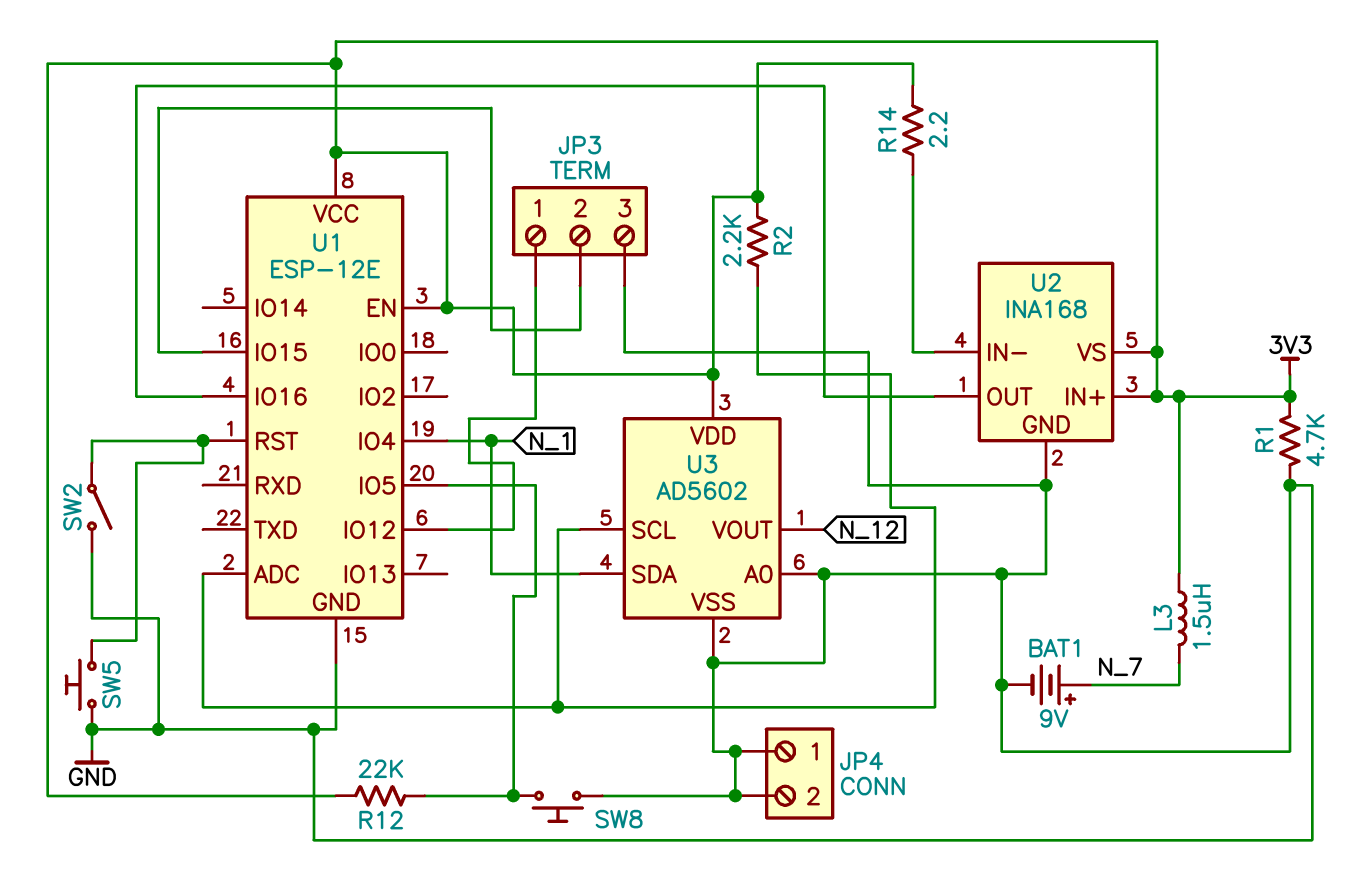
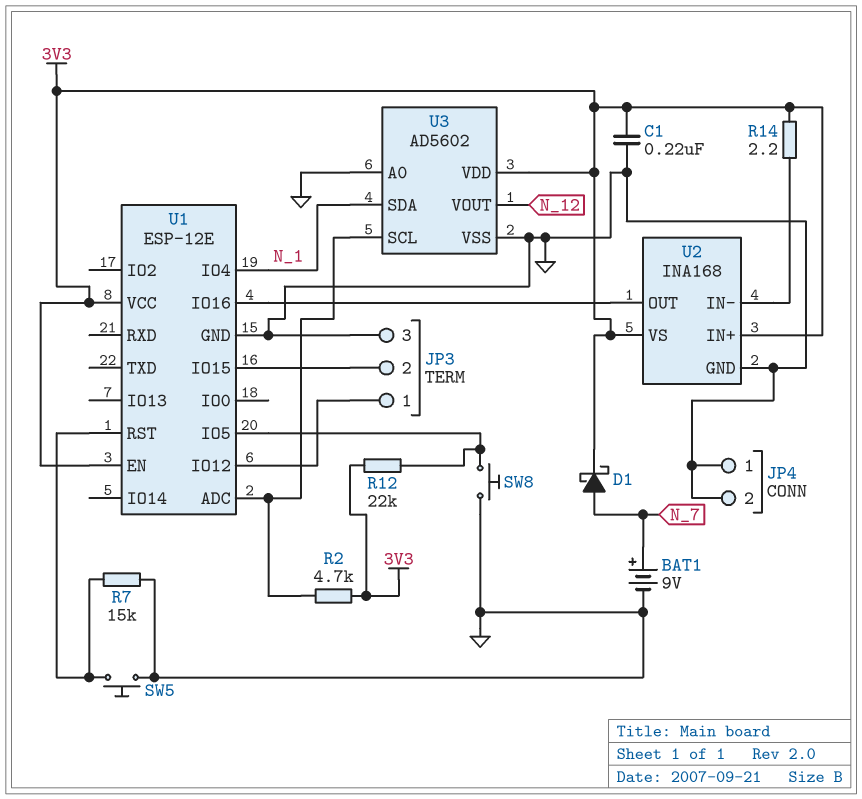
C1: none -> 220nF (3V3, GND)
D1: none -> schottky (A N_7, K 3V3)
L3: 1.5uH (3V3, N_7) -> none
R1: 4.7k (3V3, GND) -> none
R2: 2.2k (3V3, U1/ADC) -> 4.7k (3V3, U1/ADC)
R7: none -> 15k (GND, U1/RST)
SW2: switch (GND, U1/RST) -> none

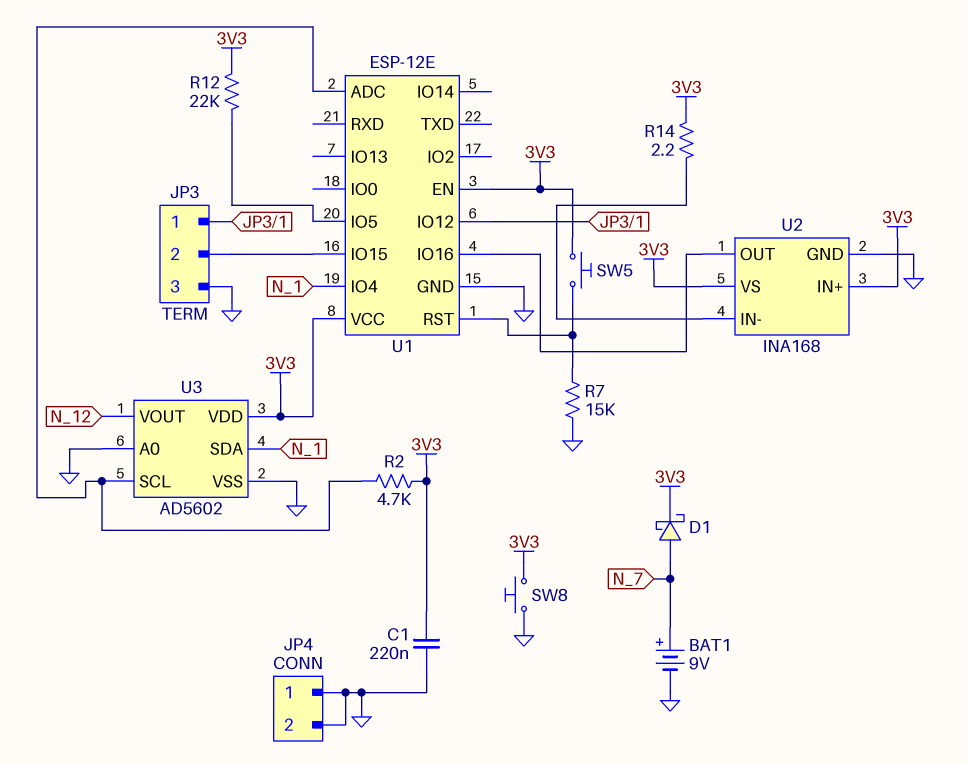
SW5: button (GND, U1/RST) -> button (3V3, U1/RST)
SW8: button (GND, U1/IO5) -> button (3V3, GND)

